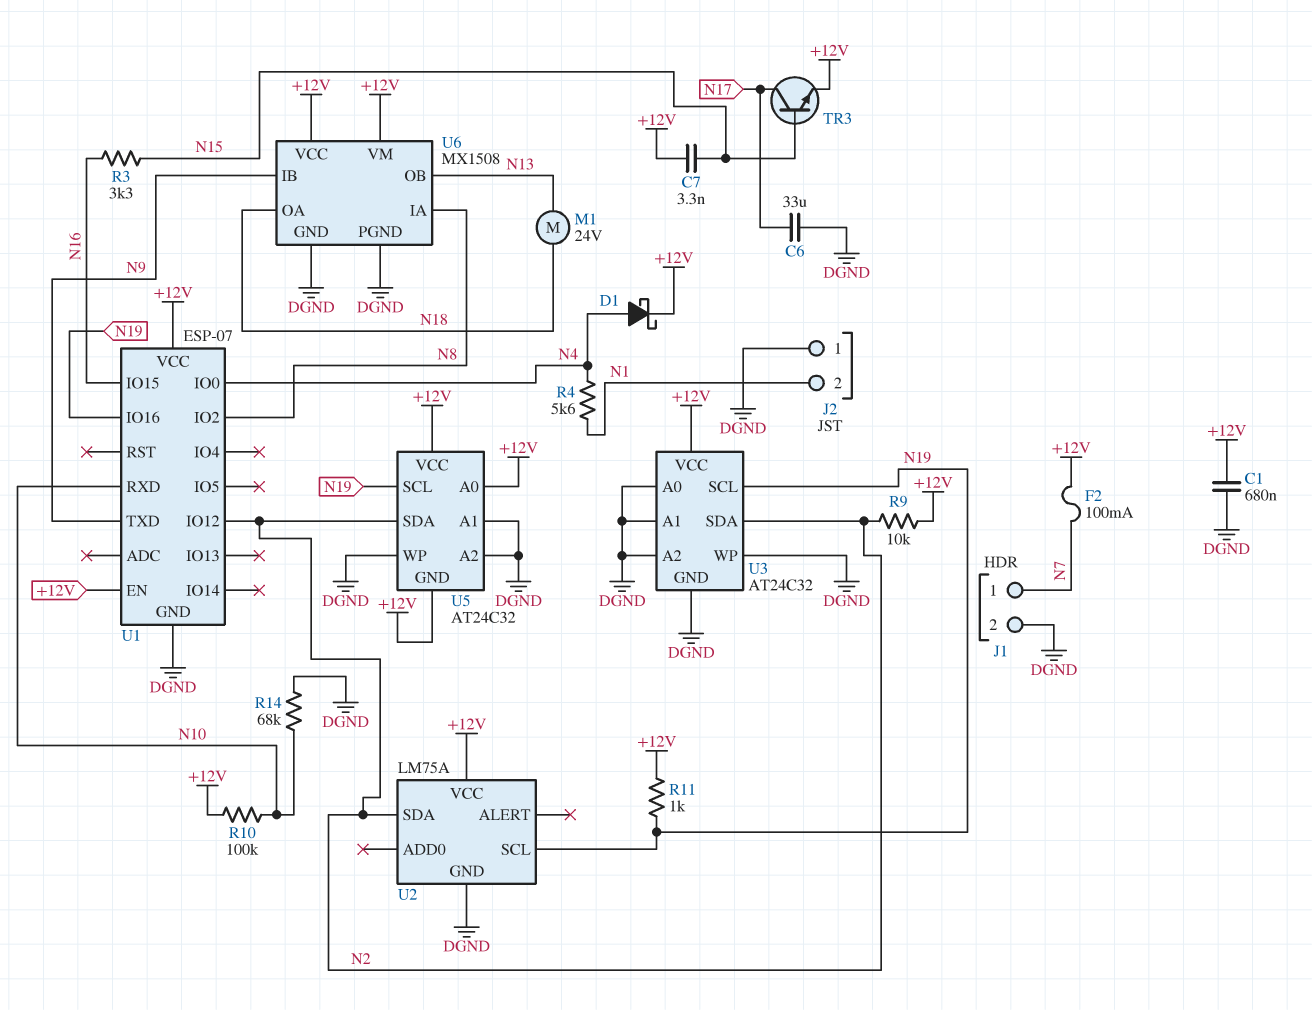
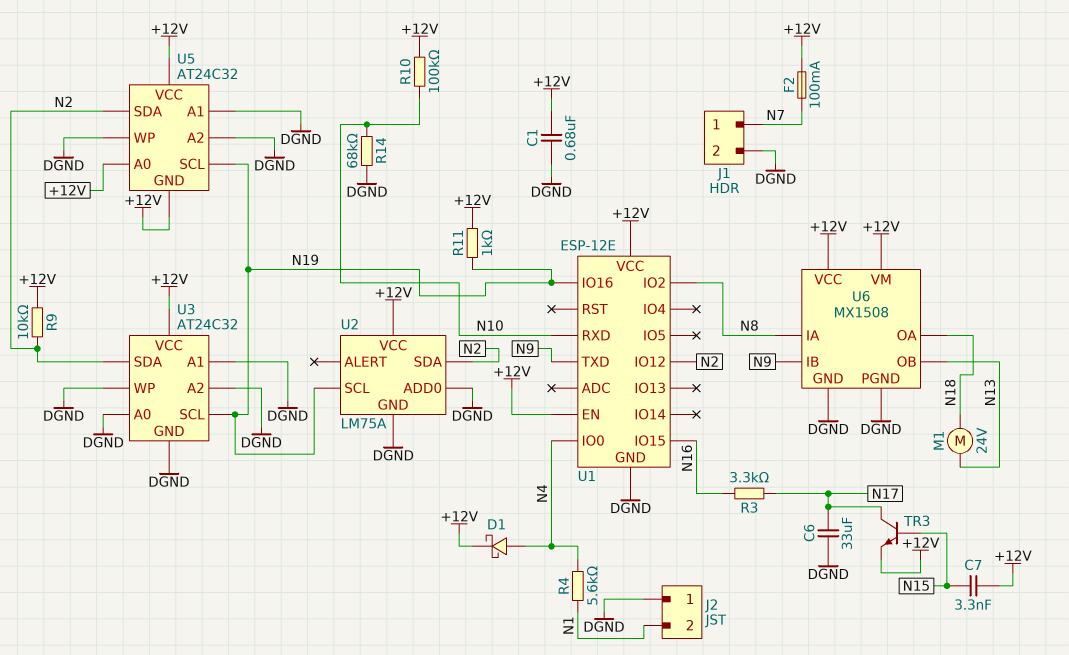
R3: 3.3k (N15, N16) -> 3.3k (N16, N17)
U1: ESP-07 -> ESP-12E
U2 pin ADD0: none -> DGND

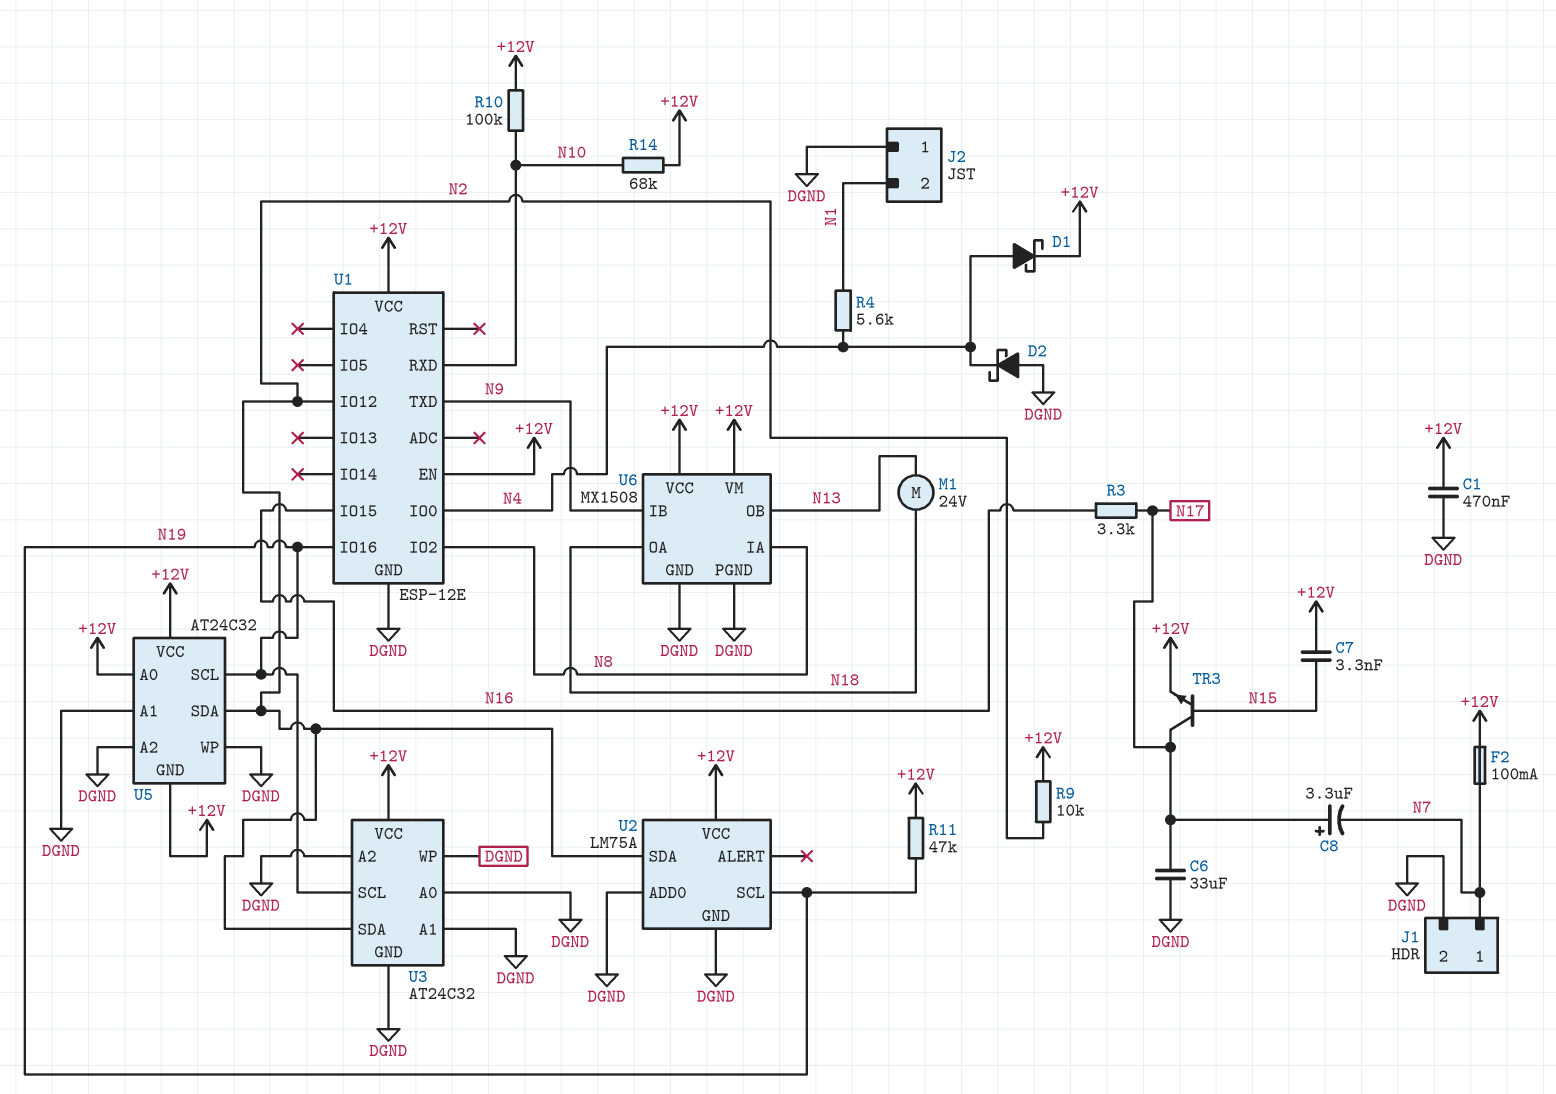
C1: 680nF (+12V, DGND) -> 470nF (+12V, DGND)
C8: none -> 3.3uF (plus N17, minus N7)
D2: none -> schottky (A DGND, K N4)
R11: 1k (+12V, N19) -> 47k (+12V, N19)
R14: 68k (DGND, N10) -> 68k (+12V, N10)

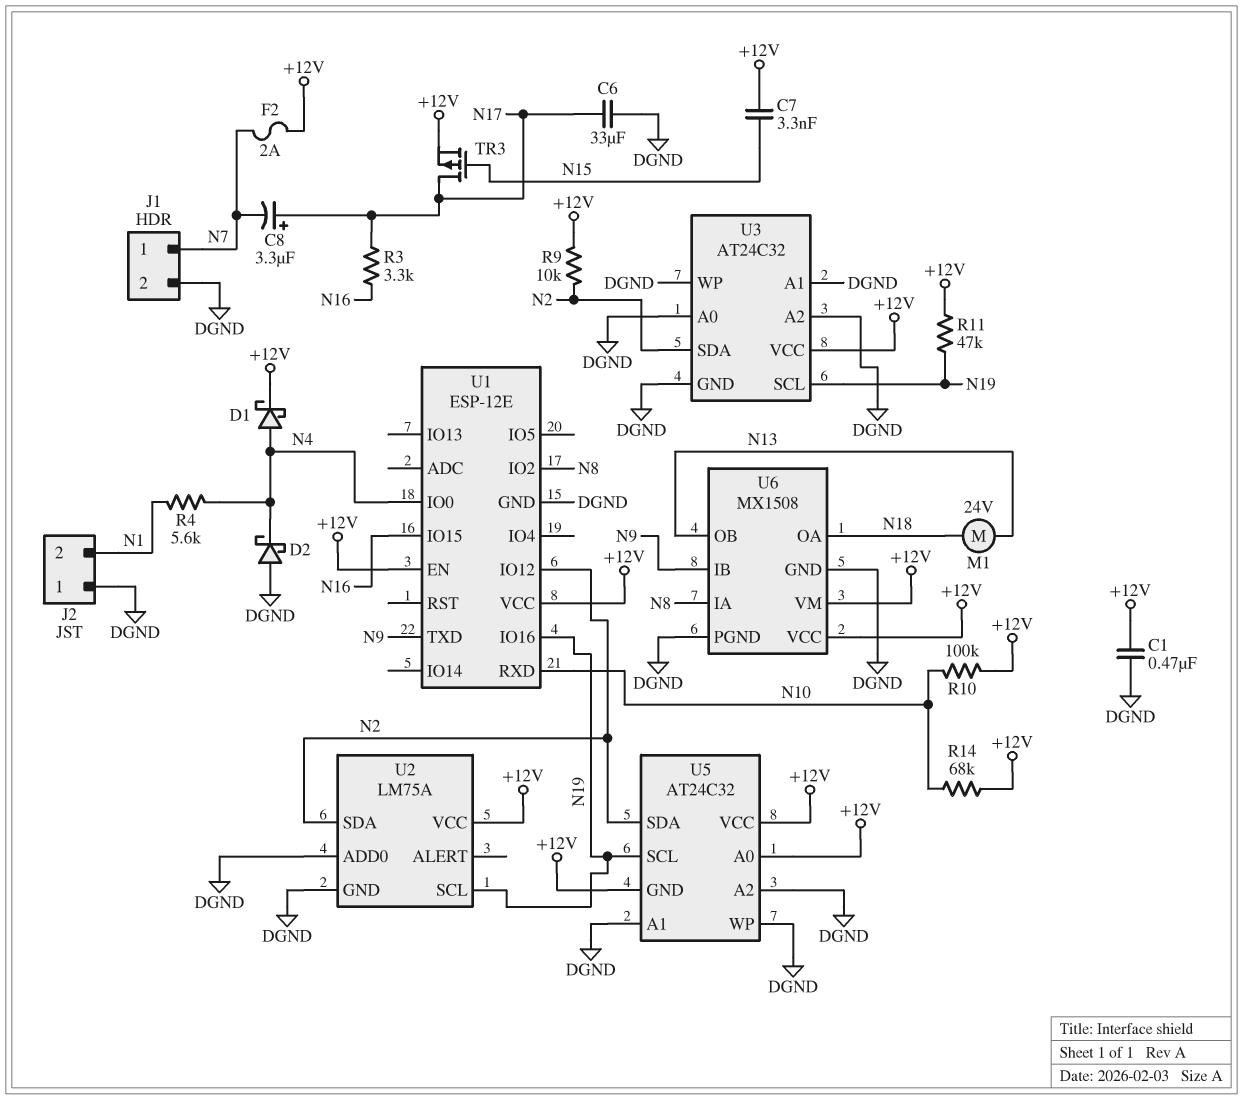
F2: 100mA (+12V, N7) -> 2A (+12V, N7)
TR3: NPN (B N15, C N17, E +12V) -> PMOS (G N15, D N17, S +12V)

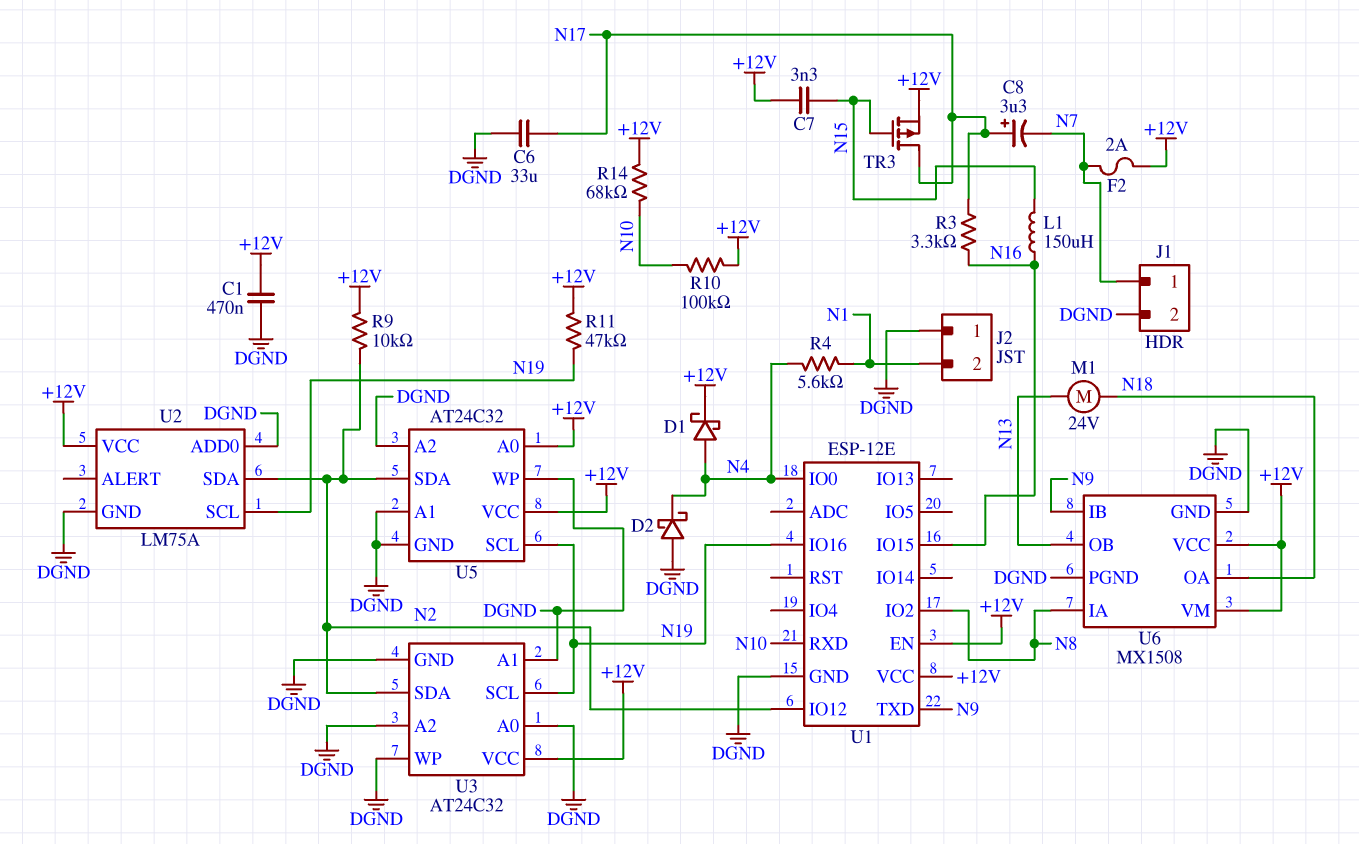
L1: none -> 150uH (N15, N16)
U5 pin GND: +12V -> DGND

